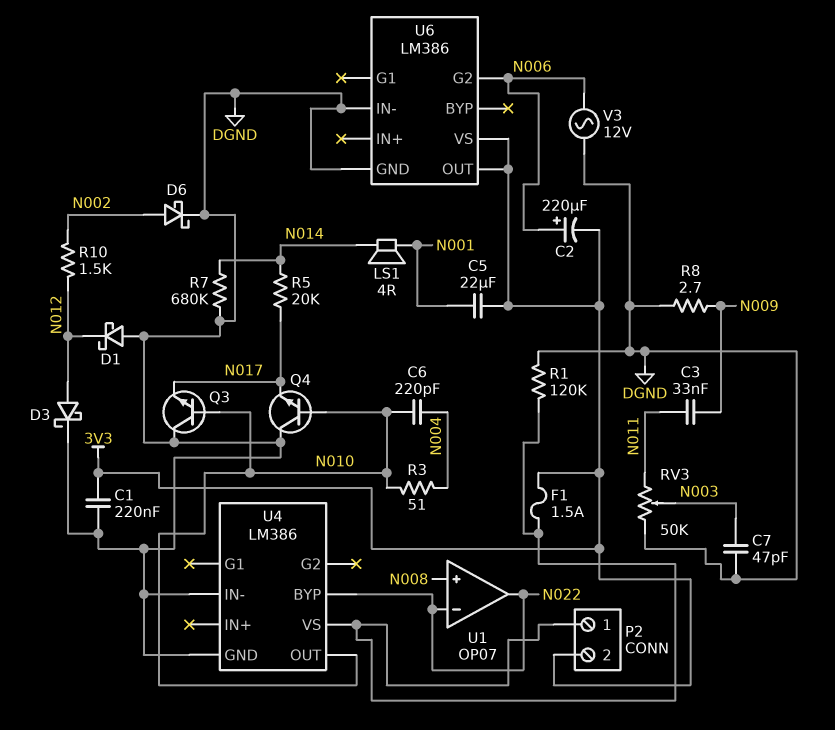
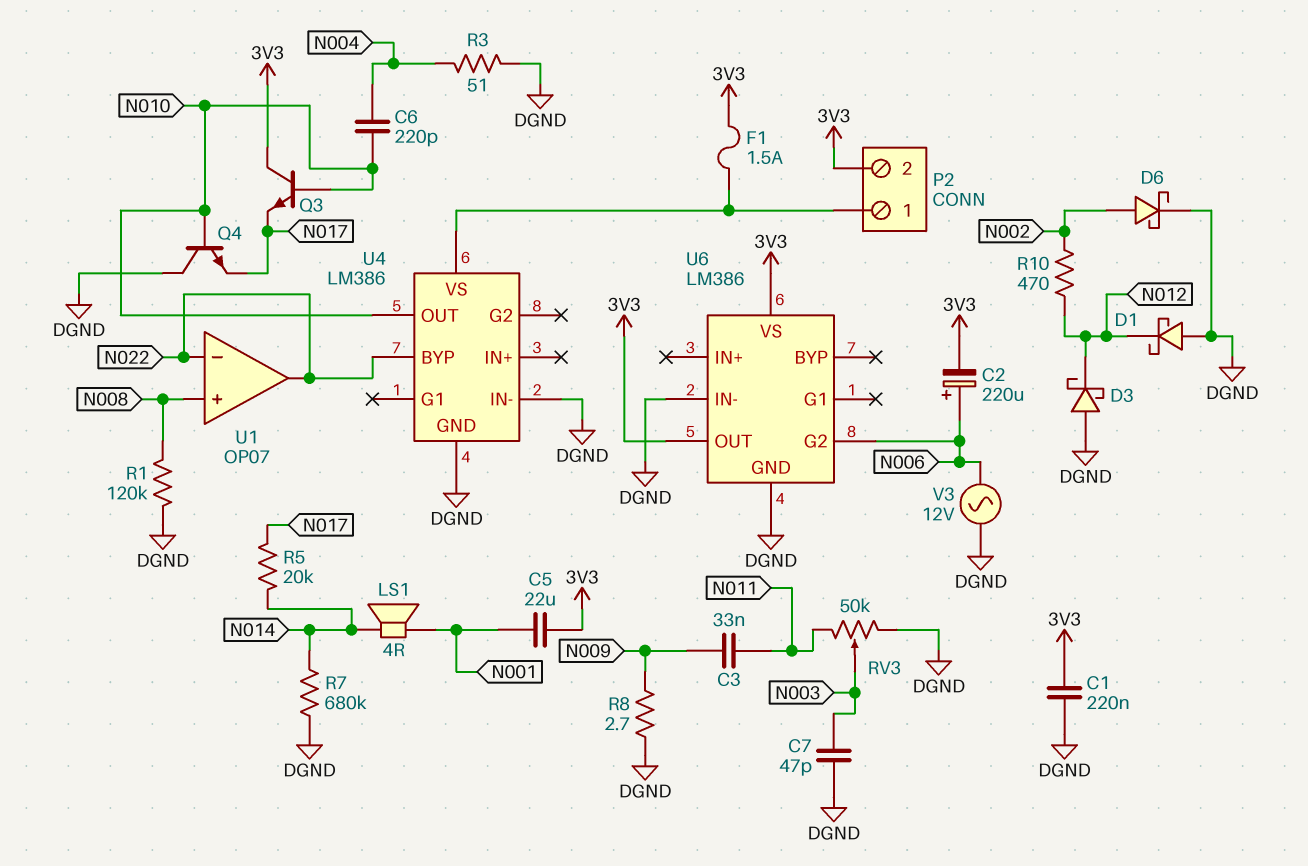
D3: schottky (A N012, K DGND) -> schottky (A DGND, K N012)
Q3: NPN (B N010, C DGND, E N017) -> NPN (B N010, C 3V3, E N017)
R1: 120k (DGND, P2/1) -> 120k (DGND, N008)
R3: 51 (N004, N010) -> 51 (DGND, N004)
R10: 1.5k (N002, N012) -> 470 (N002, N012)

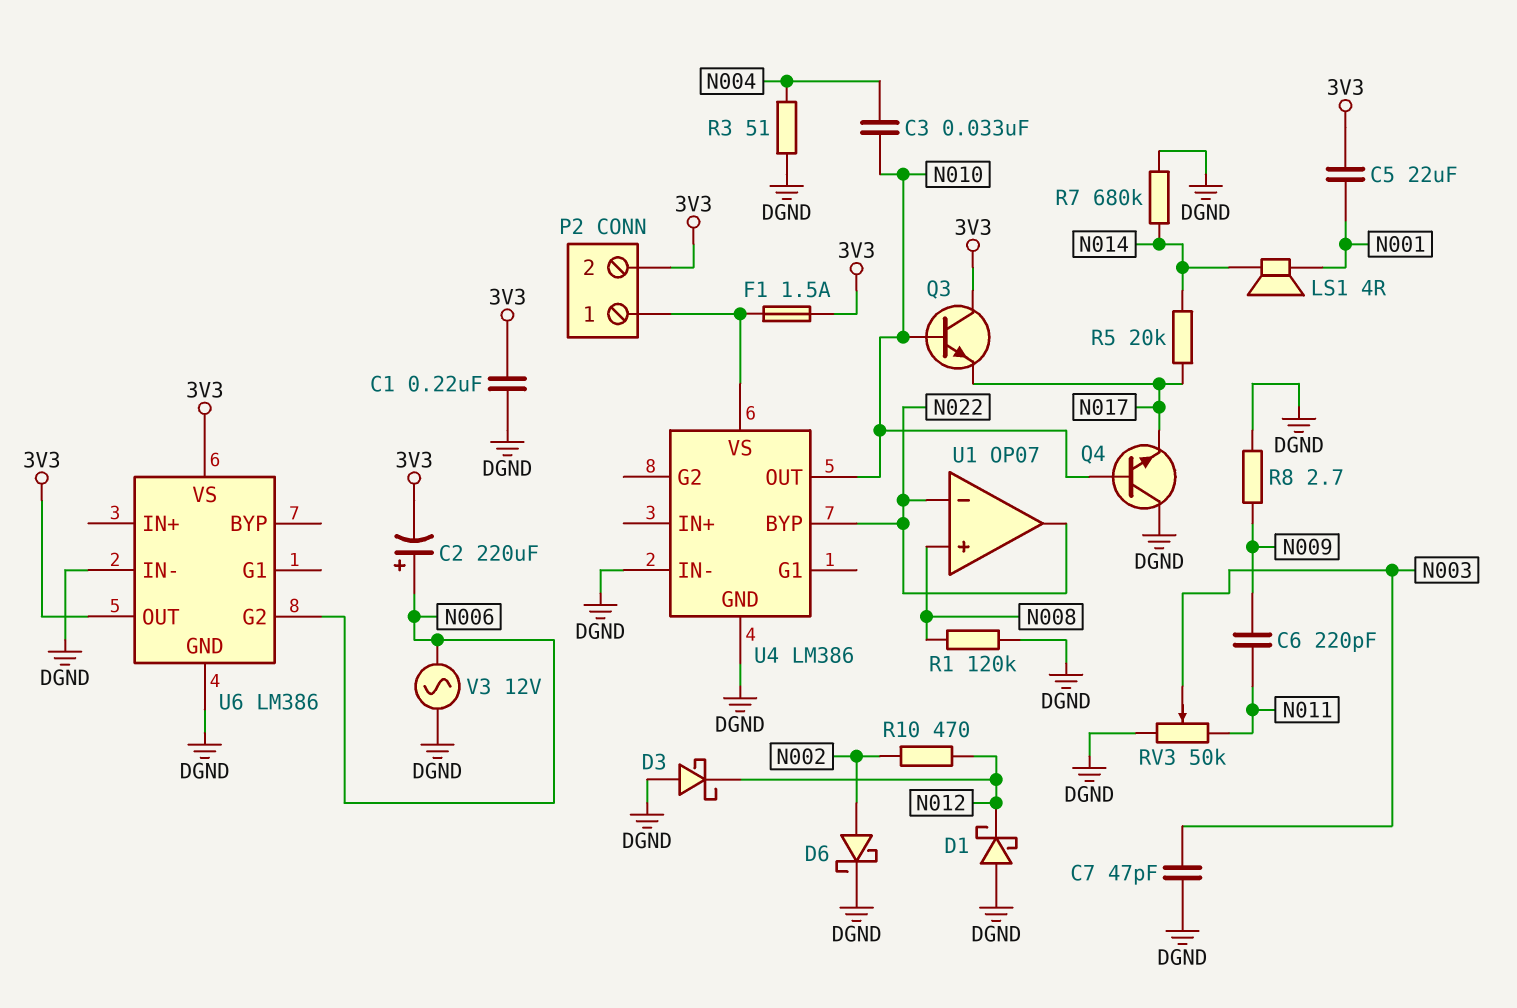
C3: 33nF (N009, N011) -> 33nF (N004, N010)
C6: 220pF (N004, N010) -> 220pF (N009, N011)

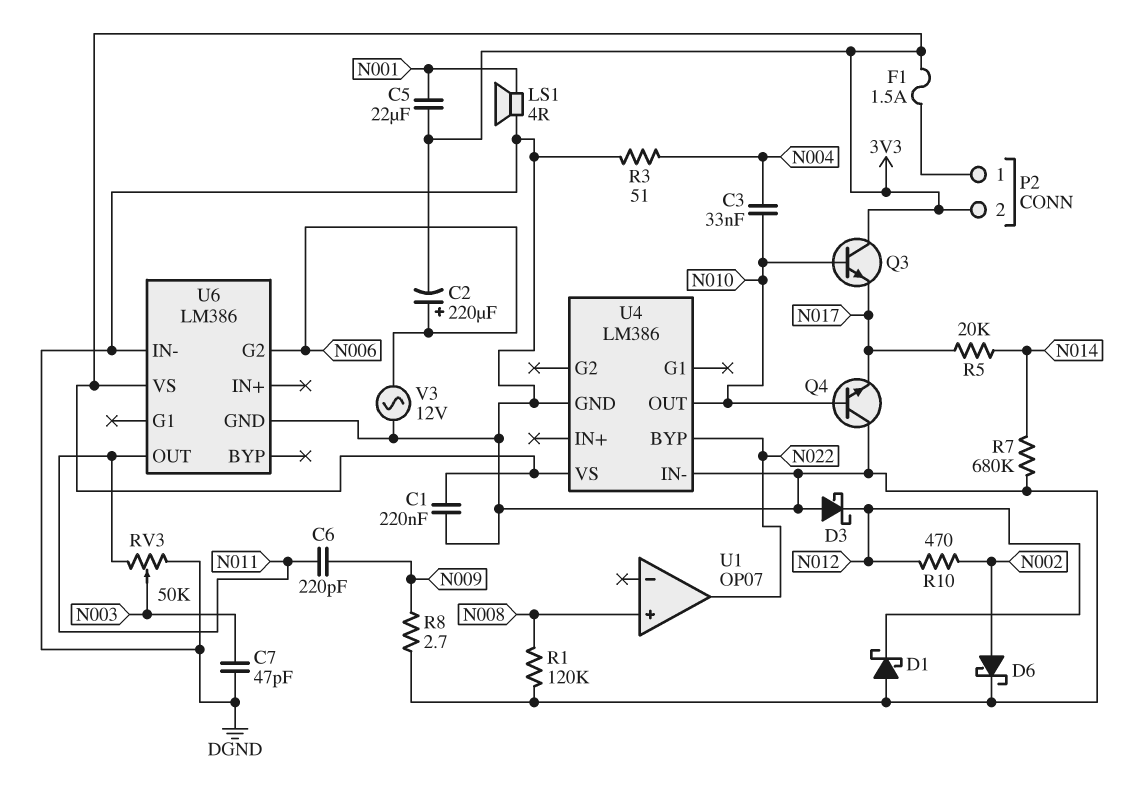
LS1: speaker 4R (N001, N014) -> speaker 4R (DGND, N001)
U1 pin in-: N022 -> none
U4 pin VS: P2/1 -> 3V3
U6 pin OUT: 3V3 -> N011

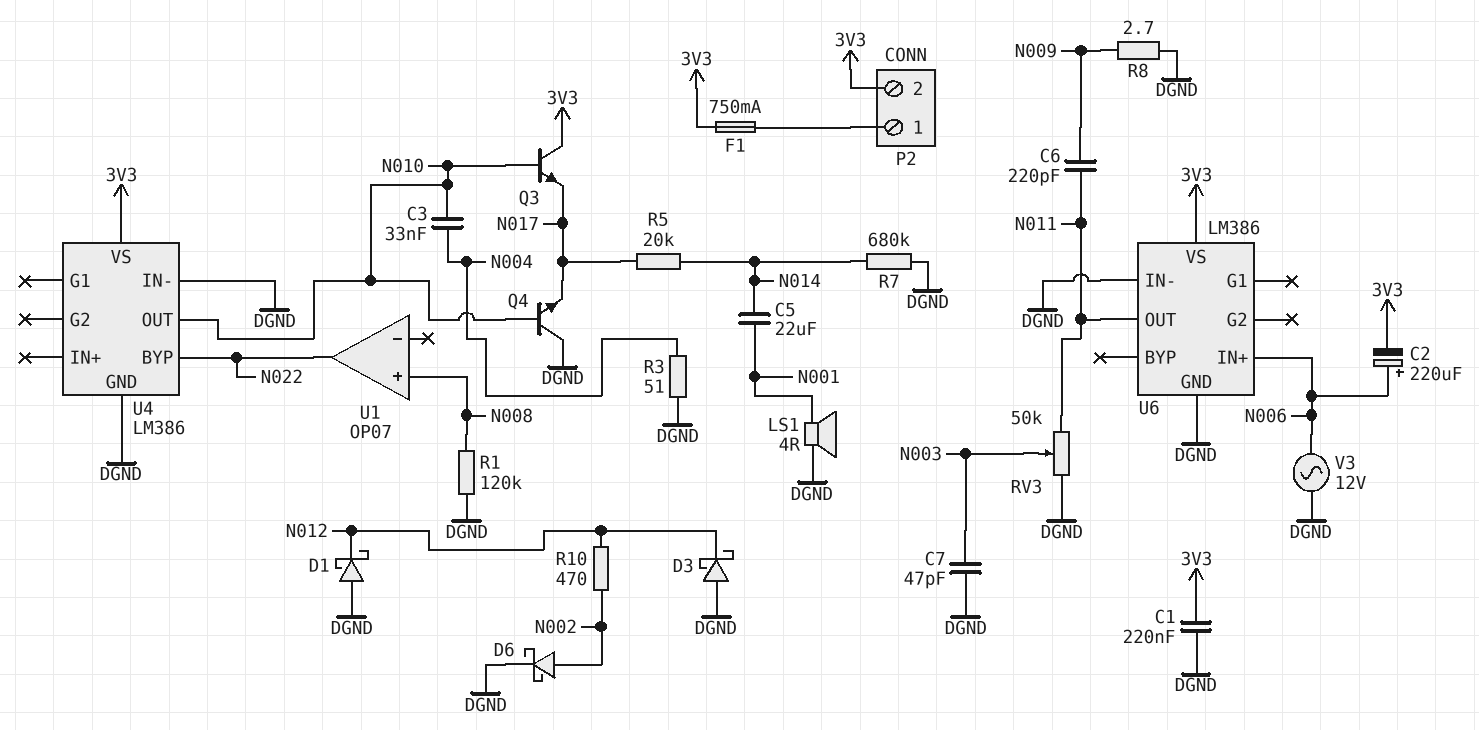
C5: 22uF (3V3, N001) -> 22uF (N001, N014)
F1: 1.5A (3V3, P2/1) -> 750mA (3V3, P2/1)
U6 pin G2: N006 -> none
U6 pin IN+: none -> N006

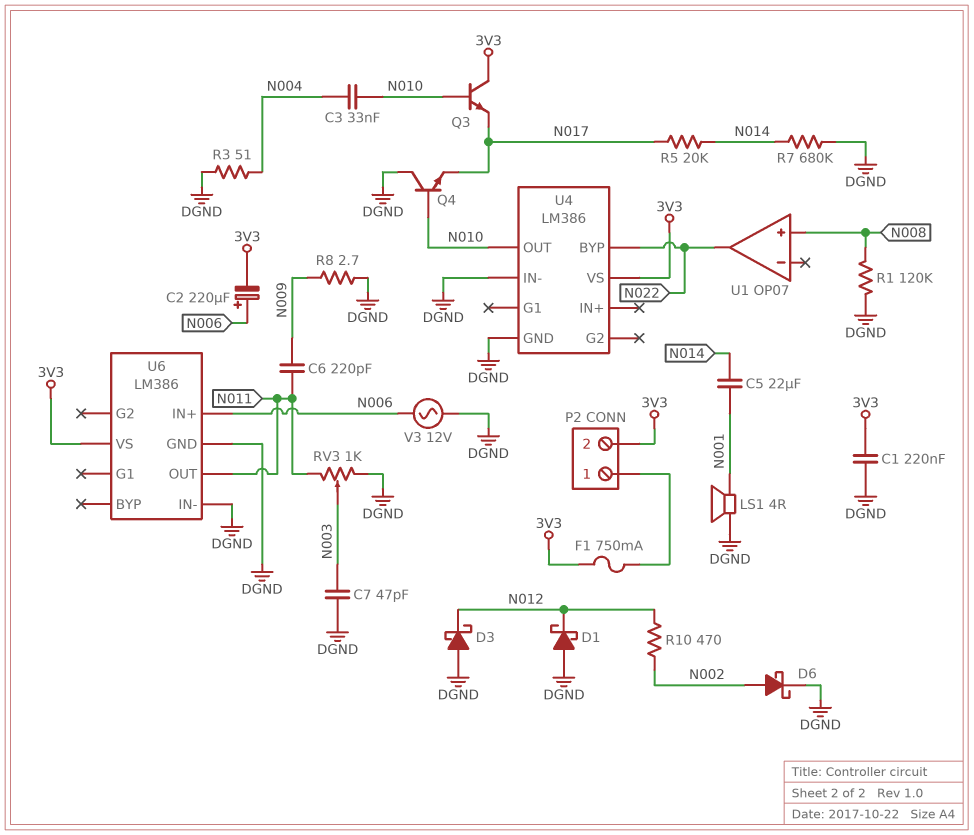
RV3: 50k (DGND, N011, wiper N003) -> 1k (DGND, N011, wiper N003)

